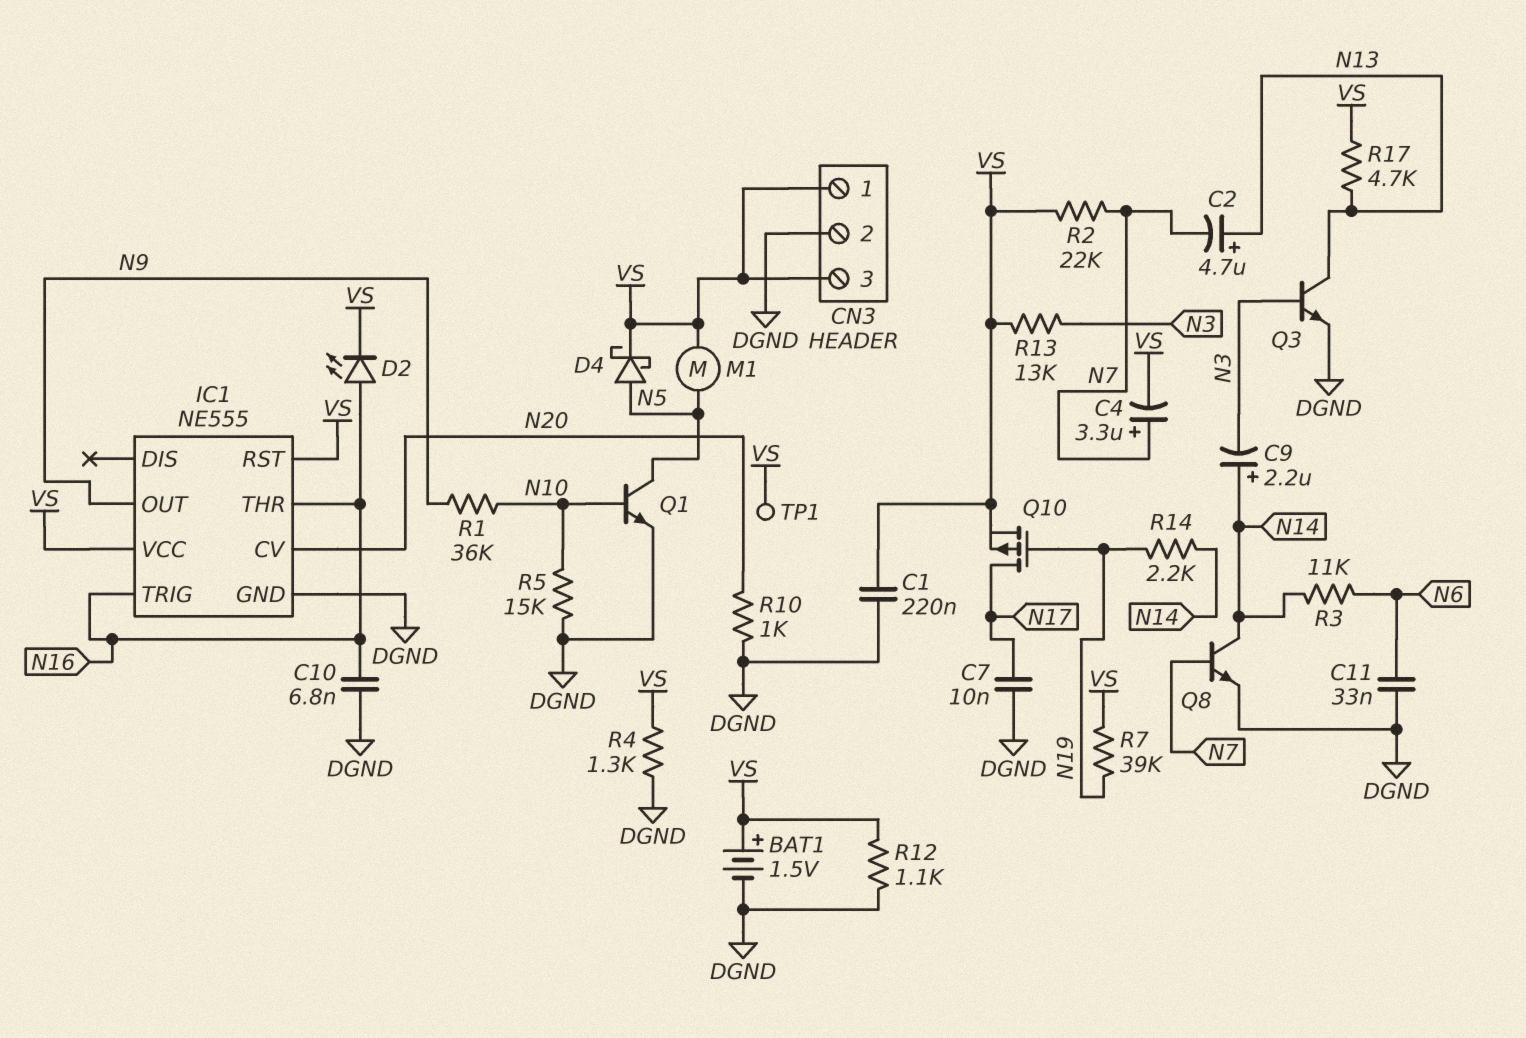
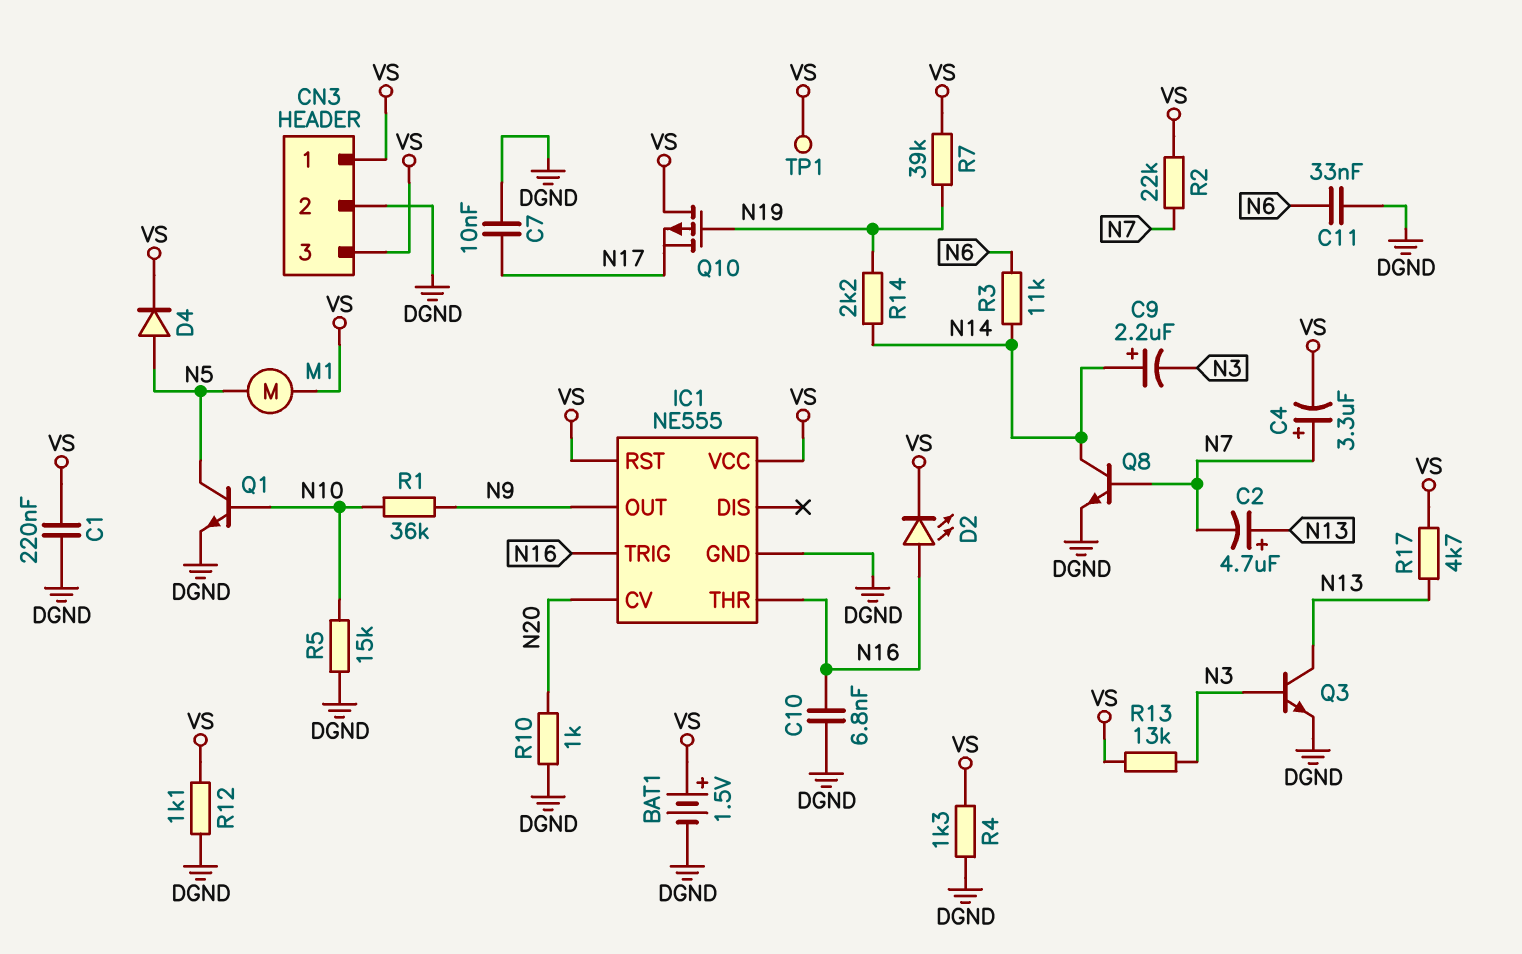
D4: schottky (A N5, K VS) -> diode (A N5, K VS)
Q10: PMOS (G N19, D N17, S VS) -> PMOS (G N19, D VS, S N17)

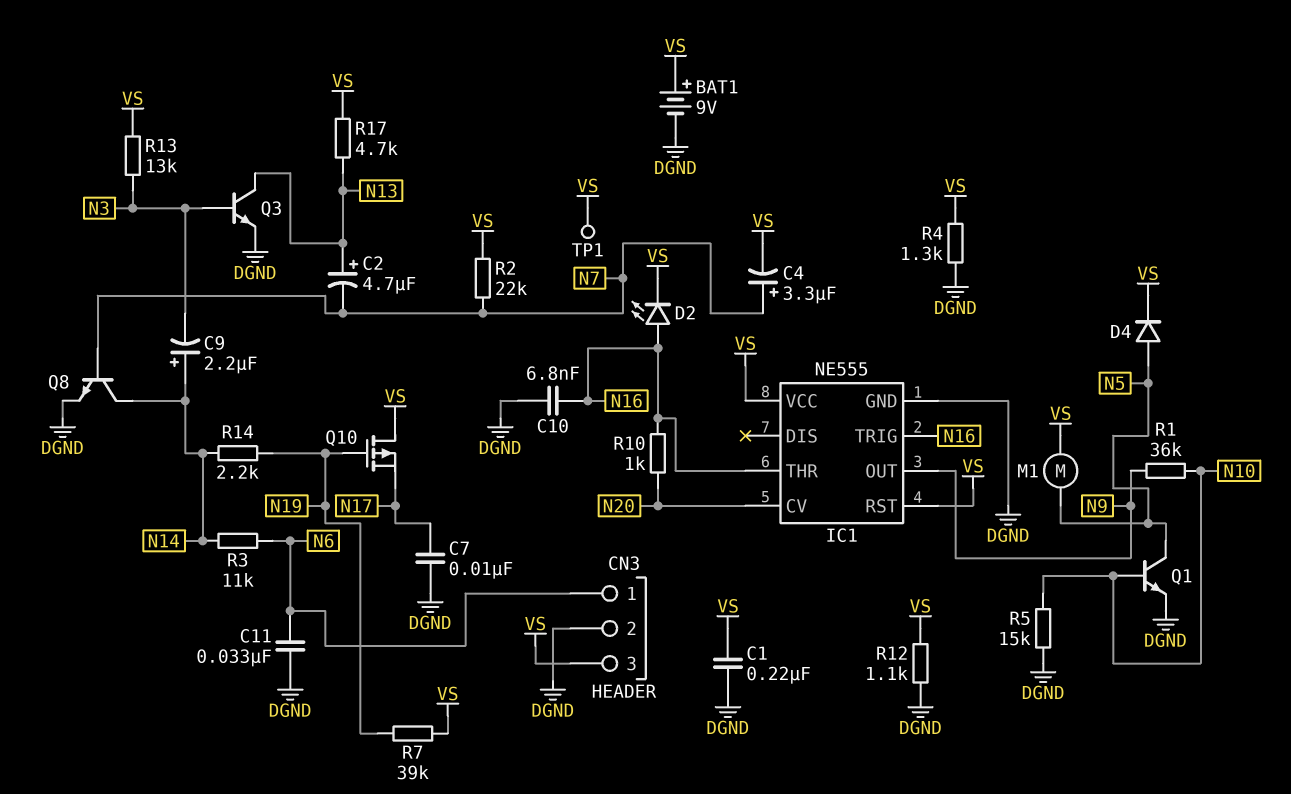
BAT1: 1.5V (plus VS, minus DGND) -> 9V (plus VS, minus DGND)
CN3 pin 1: VS -> N6
R10: 1k (DGND, N20) -> 1k (N16, N20)

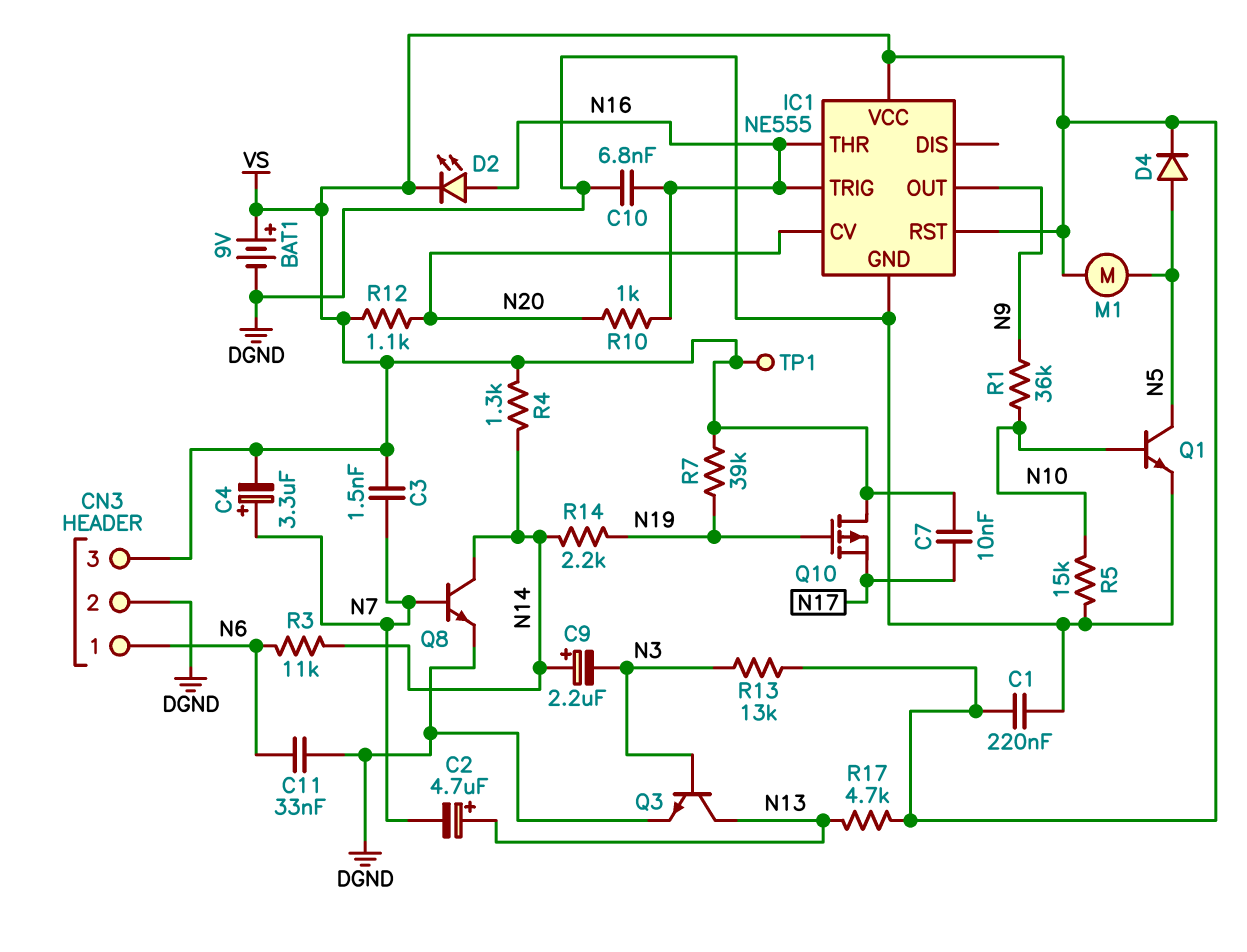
C3: none -> 1.5nF (N7, VS)
C7: 10nF (DGND, N17) -> 10nF (N17, VS)
R2: 22k (N7, VS) -> none
R4: 1.3k (DGND, VS) -> 1.3k (N14, VS)
R12: 1.1k (DGND, VS) -> 1.1k (N20, VS)

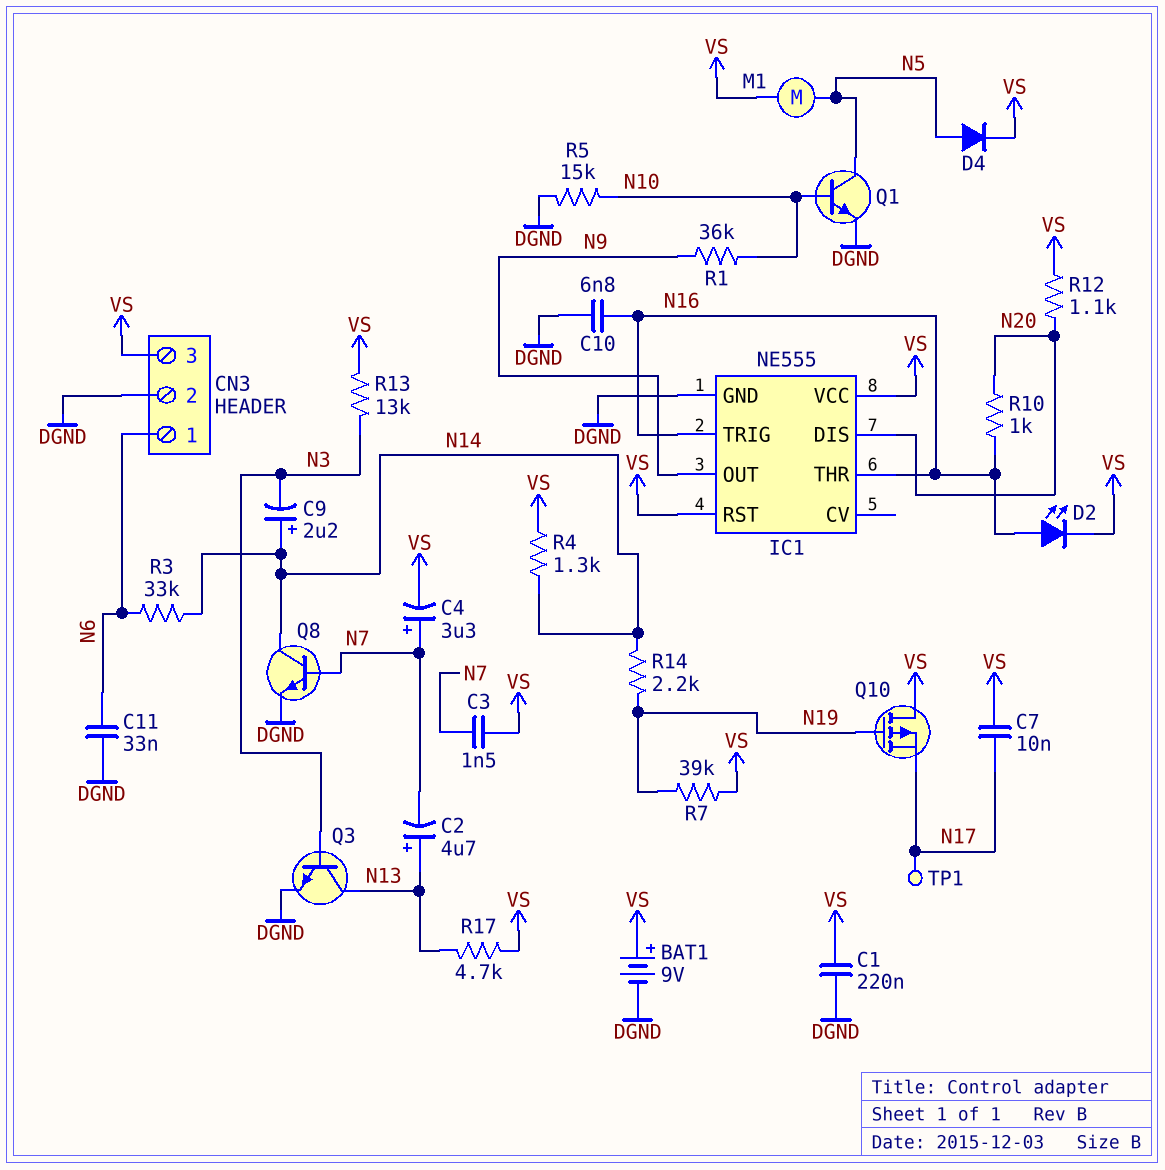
IC1 pin CV: N20 -> none
IC1 pin DIS: none -> N20
R3: 11k (N6, N14) -> 33k (N6, N14)
TP1: test point (VS) -> test point (N17)

